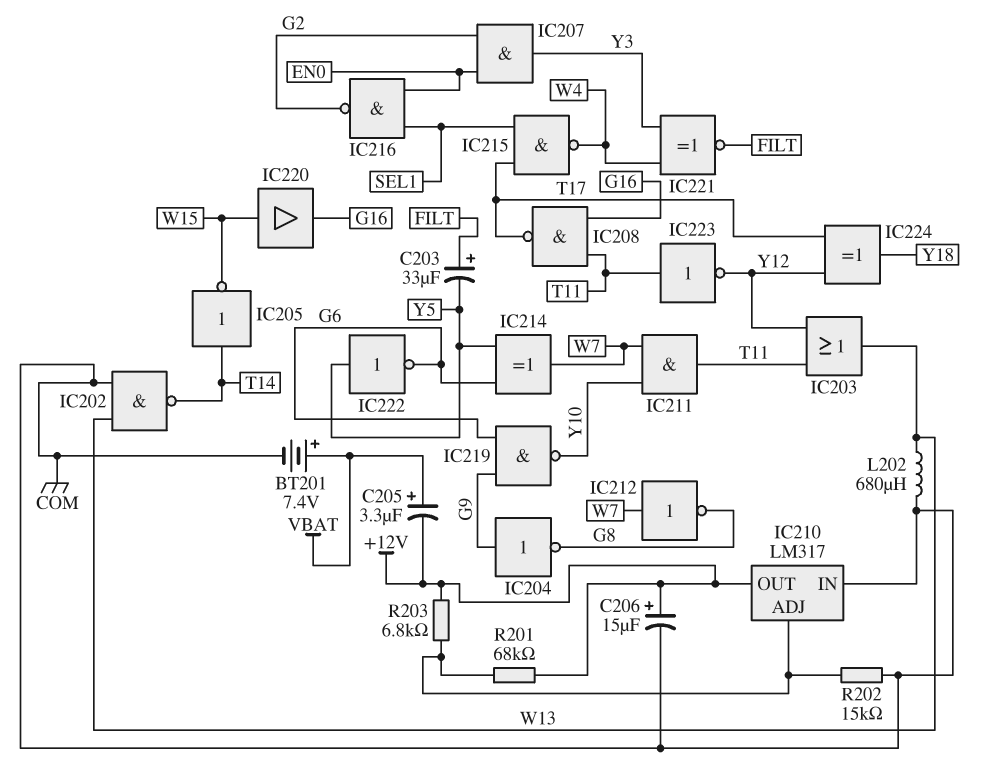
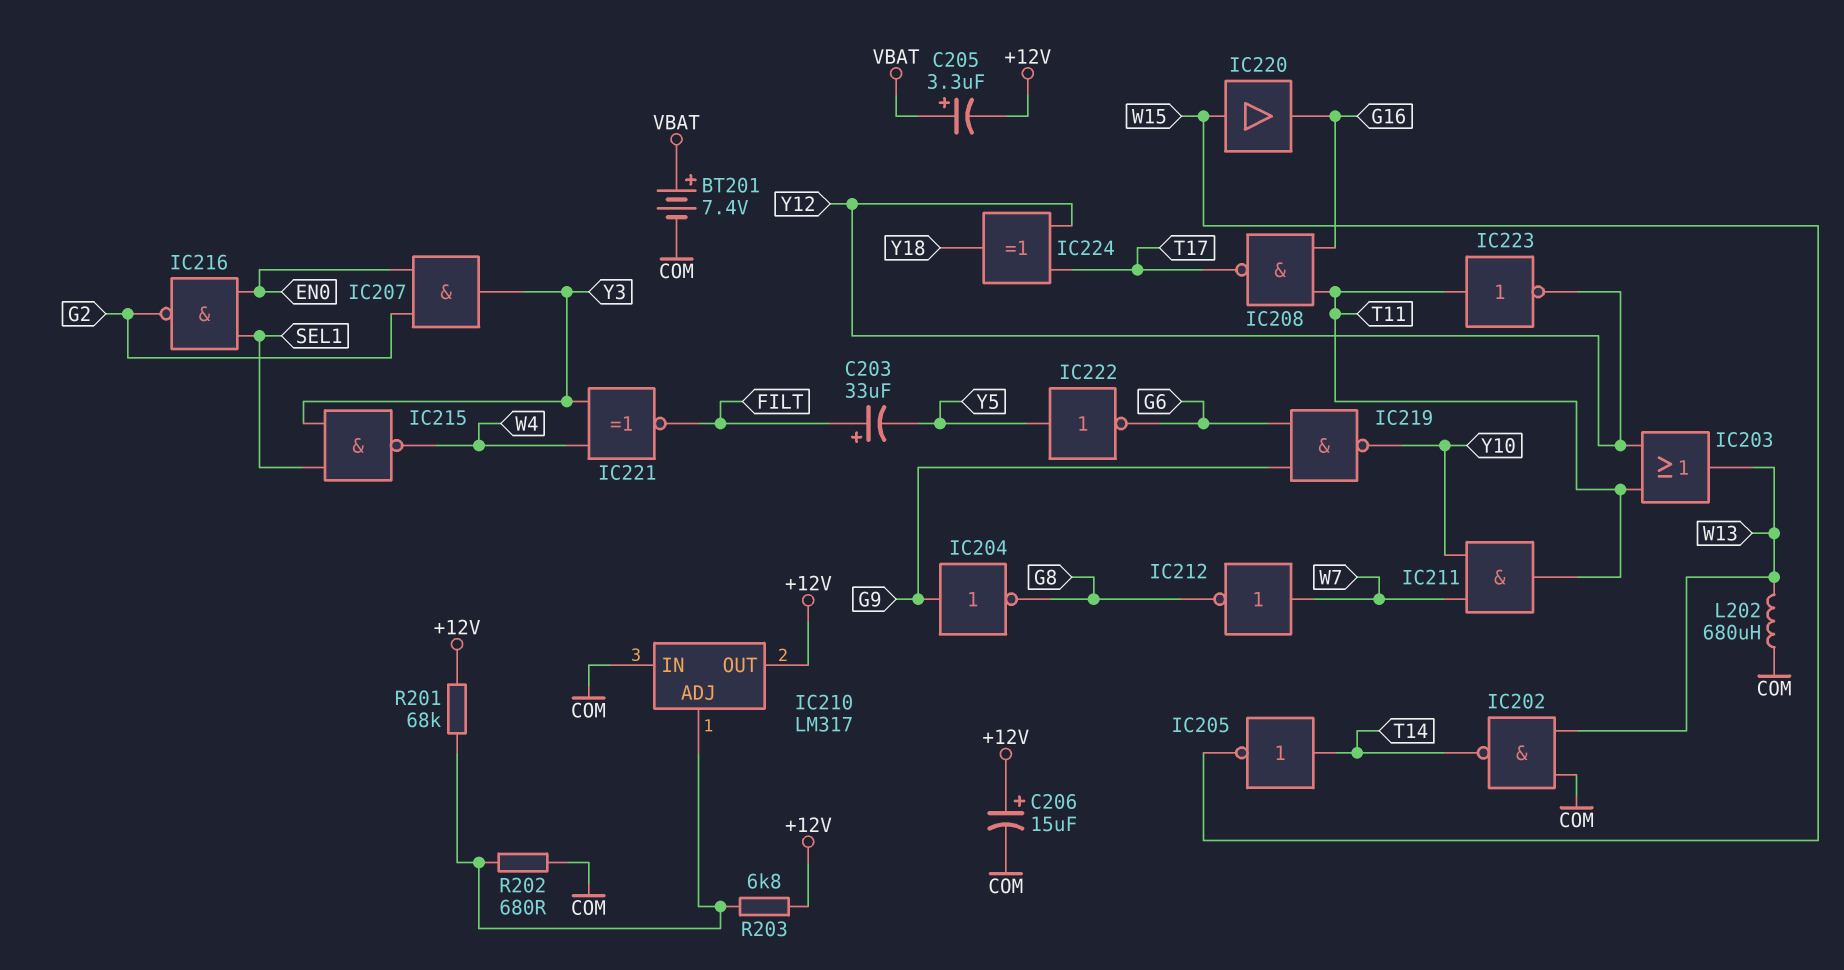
IC214: XOR (in G6, in Y5, out W7) -> none
IC215: NAND (in SEL1, in T17, out W4) -> NAND (in SEL1, in Y3, out W4)
R202: 15k (COM, IC210/ADJ) -> 680 (COM, IC210/ADJ)

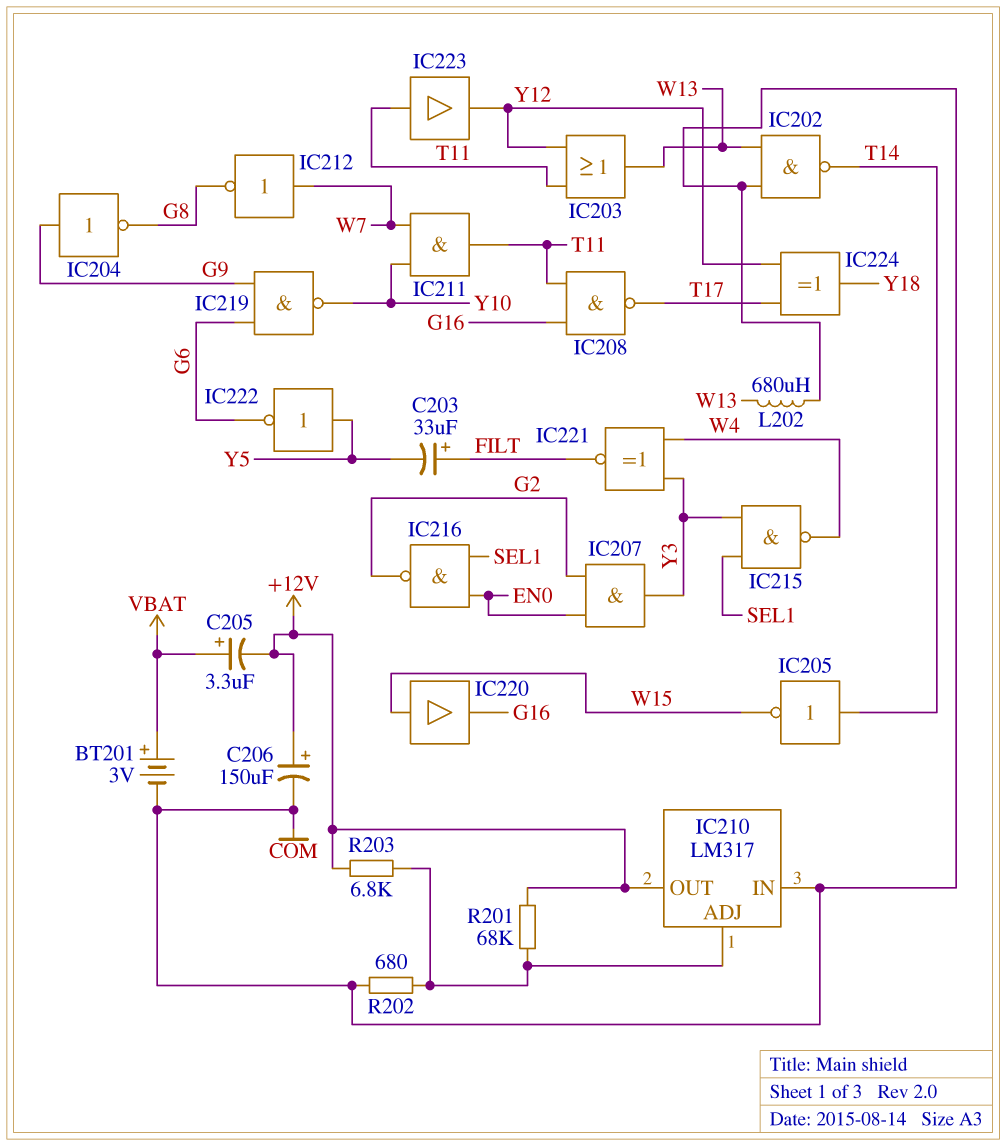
BT201: 7.4V (plus VBAT, minus COM) -> 3V (plus VBAT, minus COM)
C206: 15uF (plus +12V, minus COM) -> 150uF (plus +12V, minus COM)
IC223: NOT (in T11, out Y12) -> buffer (in T11, out Y12)

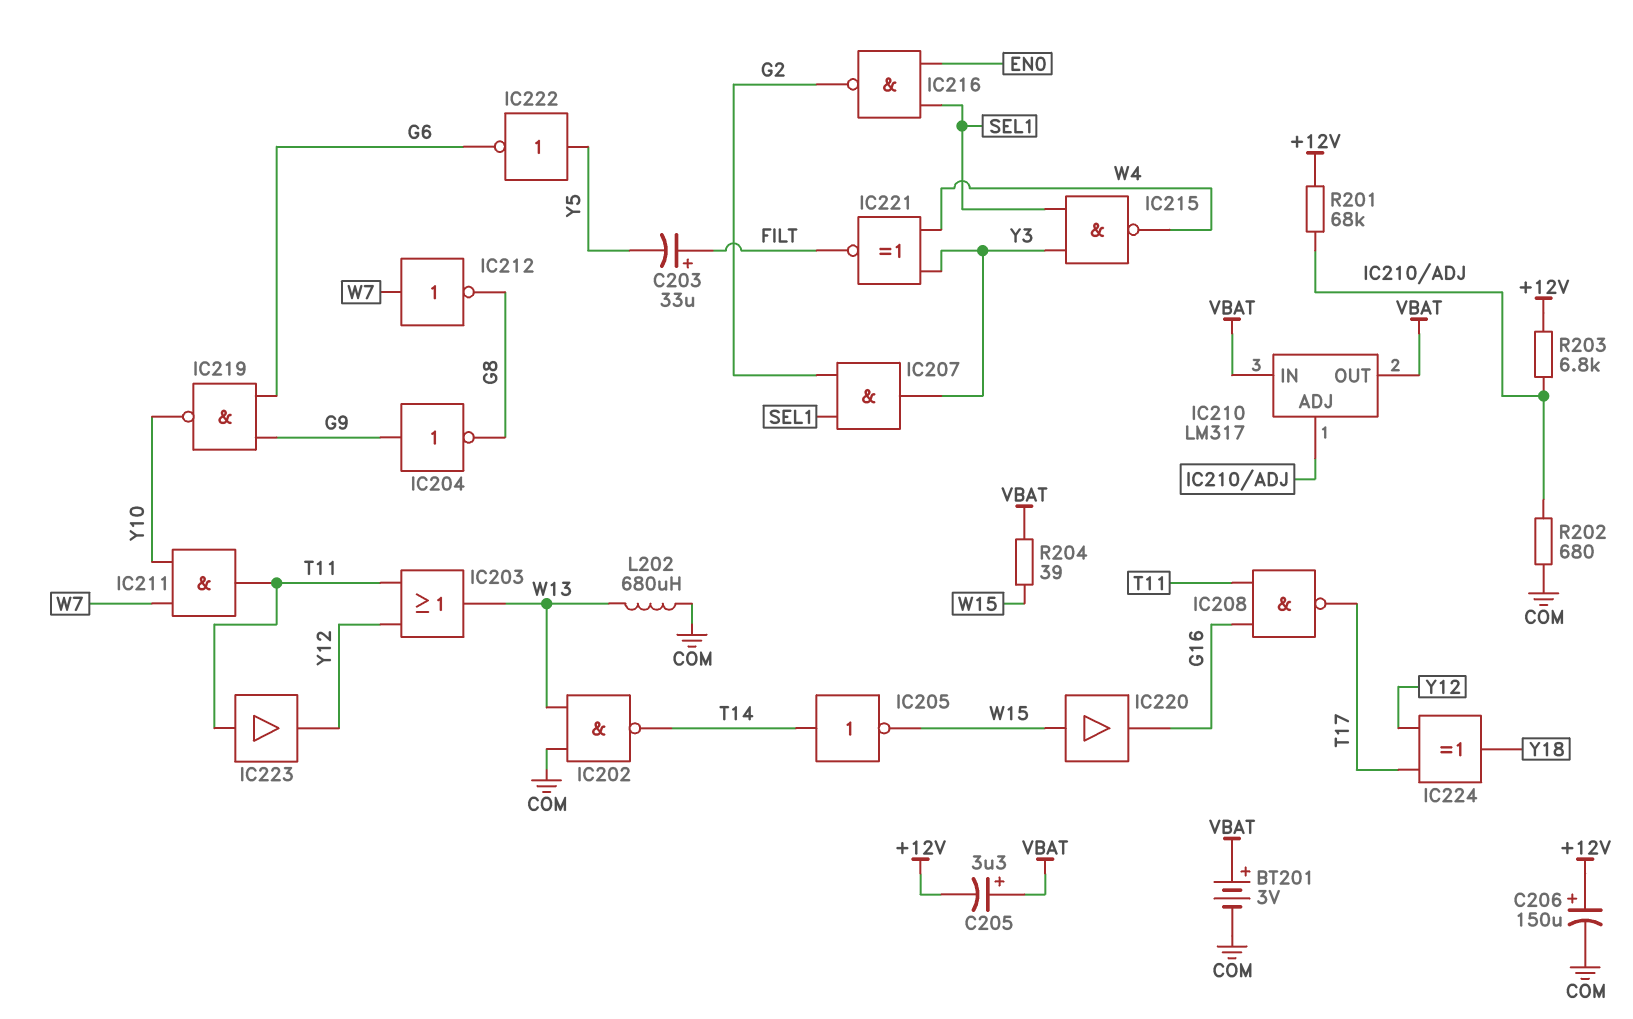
IC207: AND (in EN0, in G2, out Y3) -> AND (in G2, in SEL1, out Y3)
IC210 pin IN: COM -> VBAT
IC210 pin OUT: +12V -> VBAT
R204: none -> 39 (VBAT, W15)

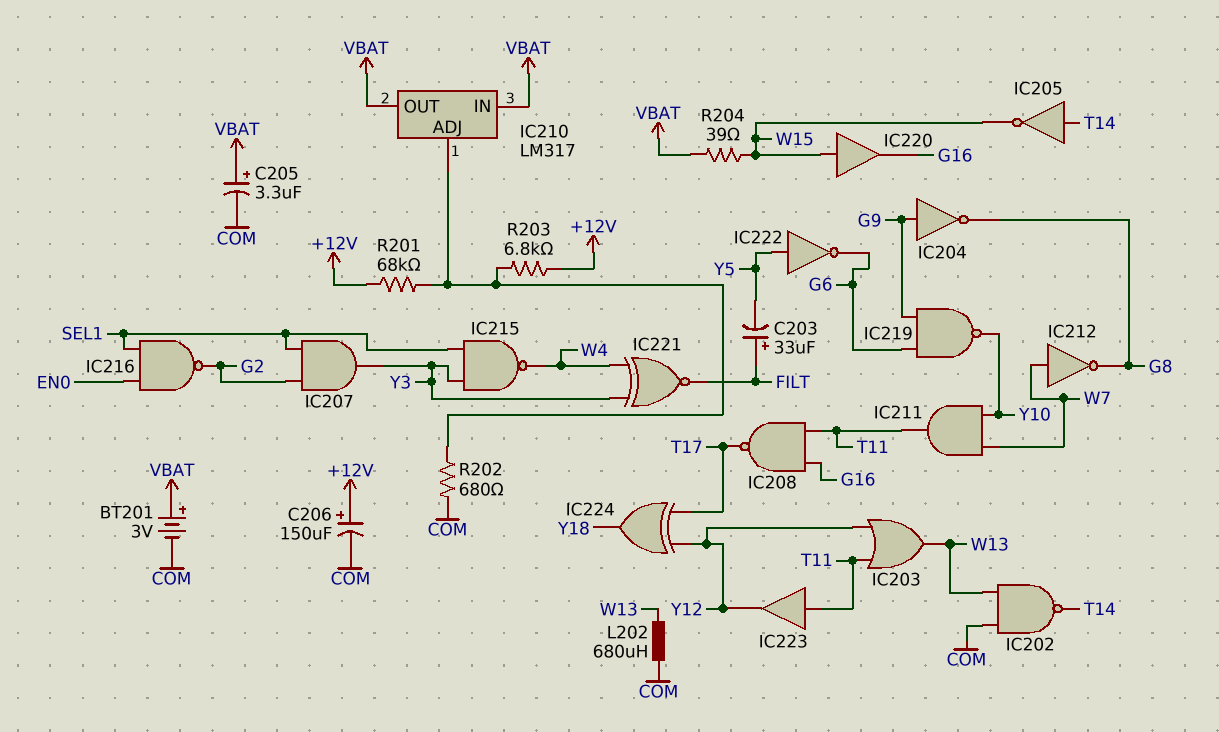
C205: 3.3uF (plus VBAT, minus +12V) -> 3.3uF (plus VBAT, minus COM)

